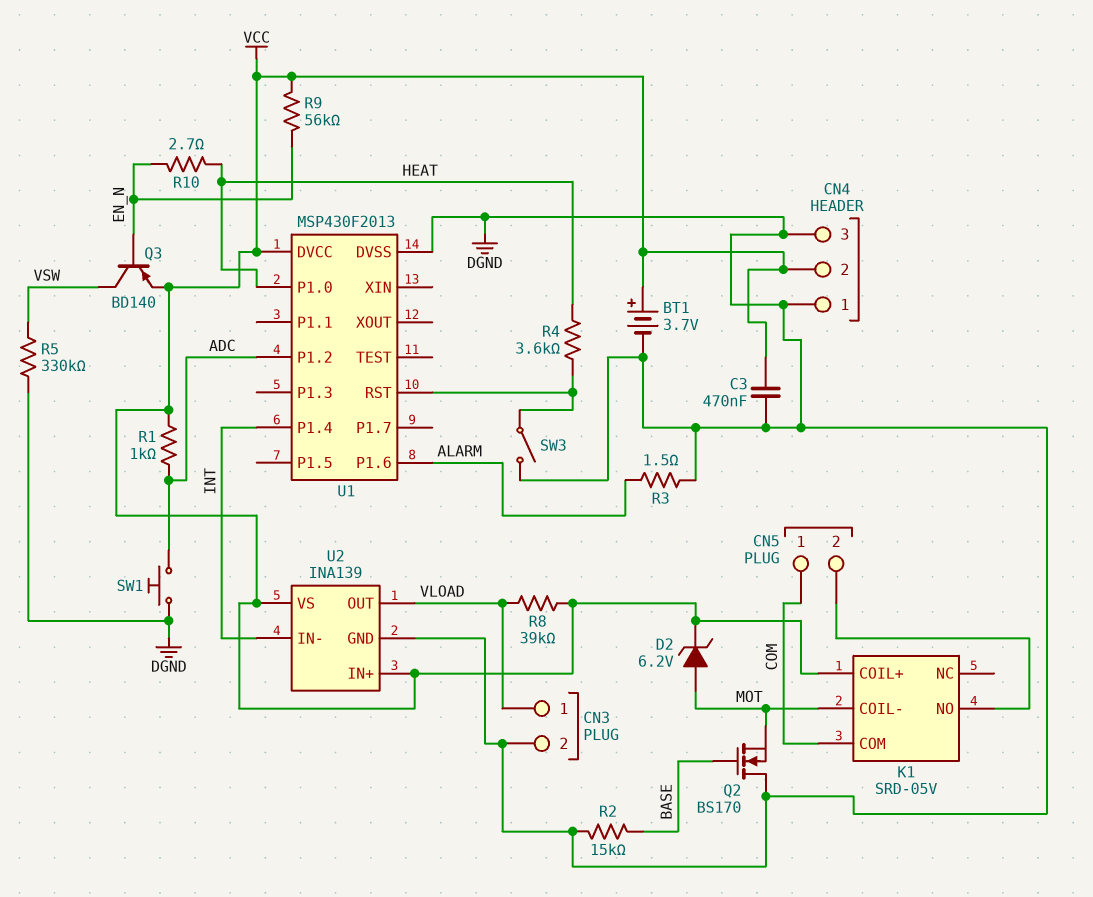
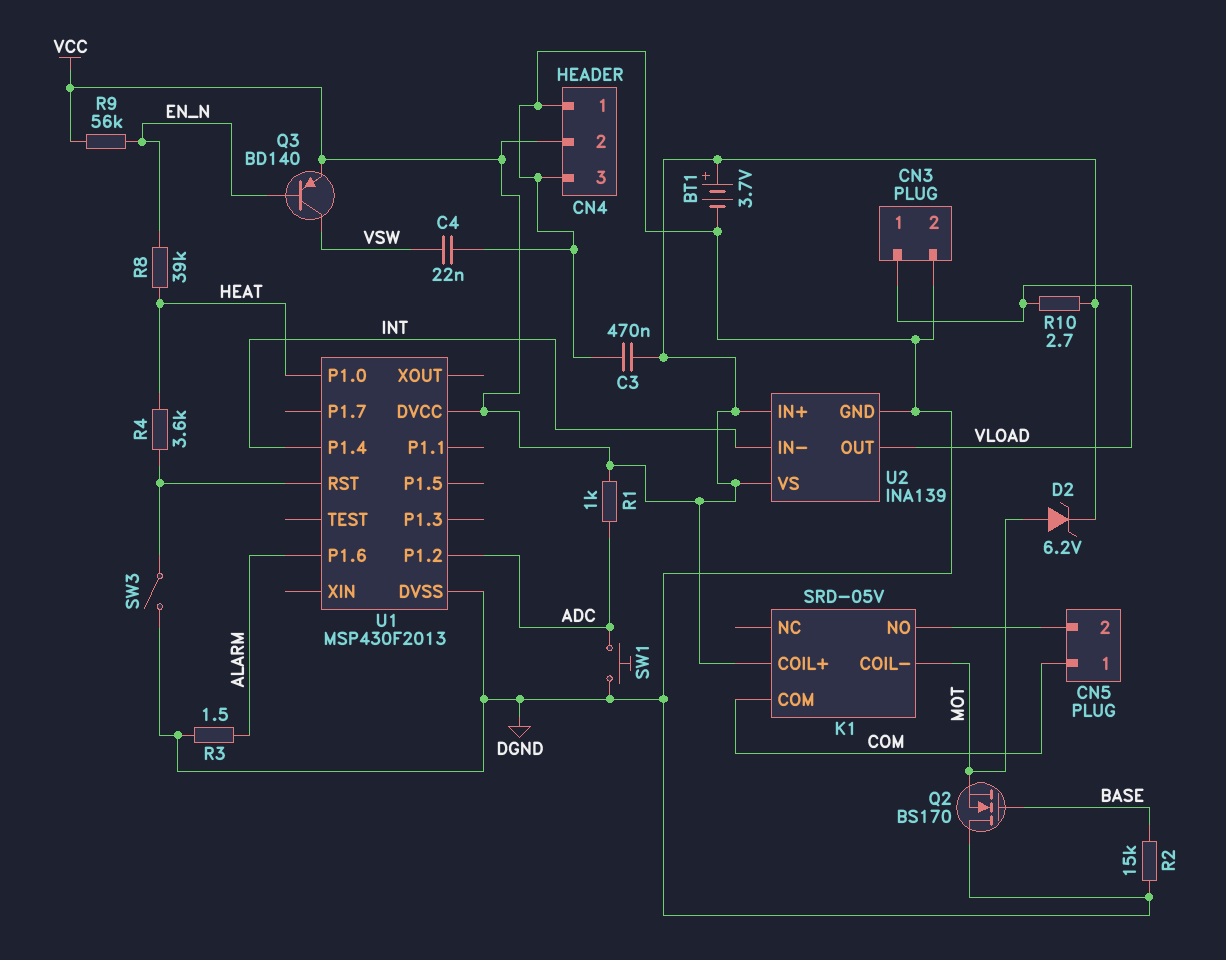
C4: none -> 22nF (DGND, VSW)
R5: 330k (DGND, VSW) -> none
R8: 39k (VCC, VLOAD) -> 39k (EN_N, HEAT)
R10: 2.7 (EN_N, HEAT) -> 2.7 (VCC, VLOAD)

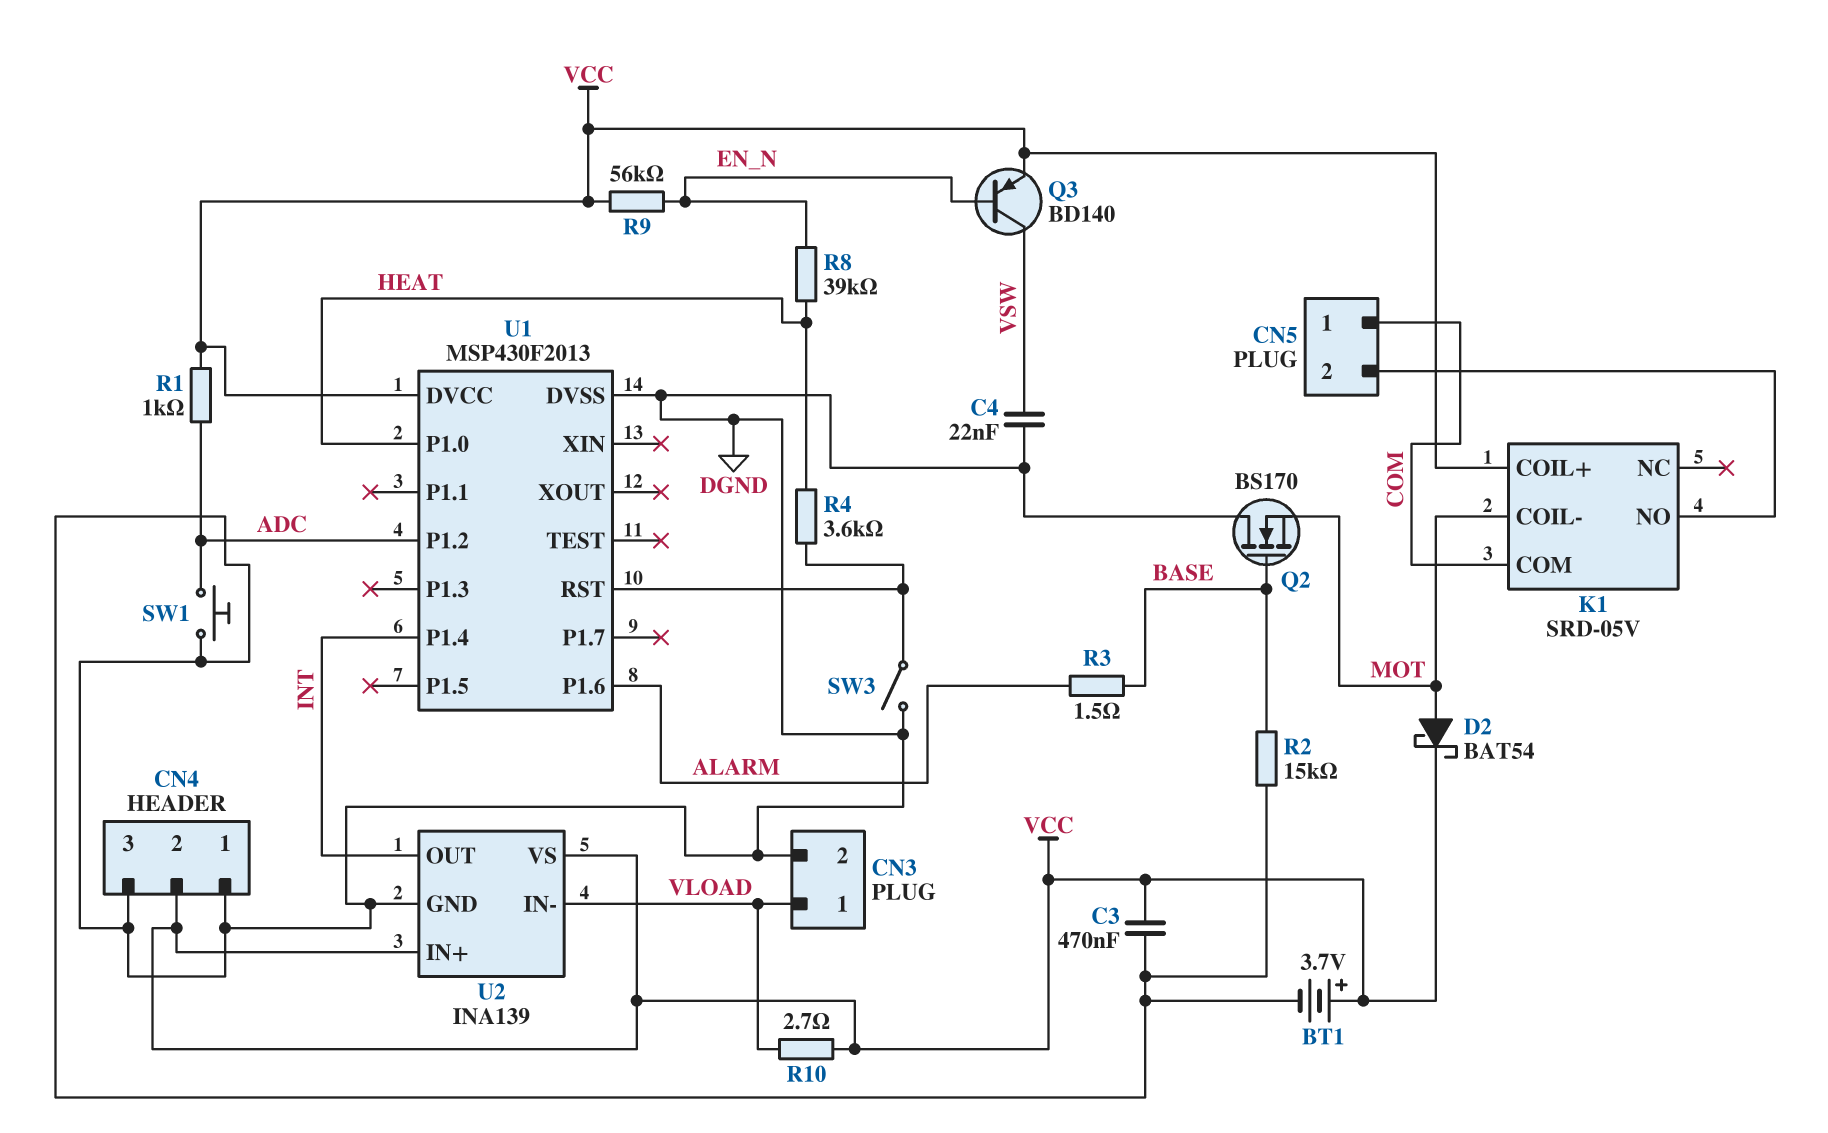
D2: zener 6.2V (A MOT, K VCC) -> schottky BAT54 (A MOT, K VCC)
R3: 1.5 (ALARM, DGND) -> 1.5 (ALARM, BASE)
U2 pin IN-: INT -> VLOAD
U2 pin OUT: VLOAD -> INT

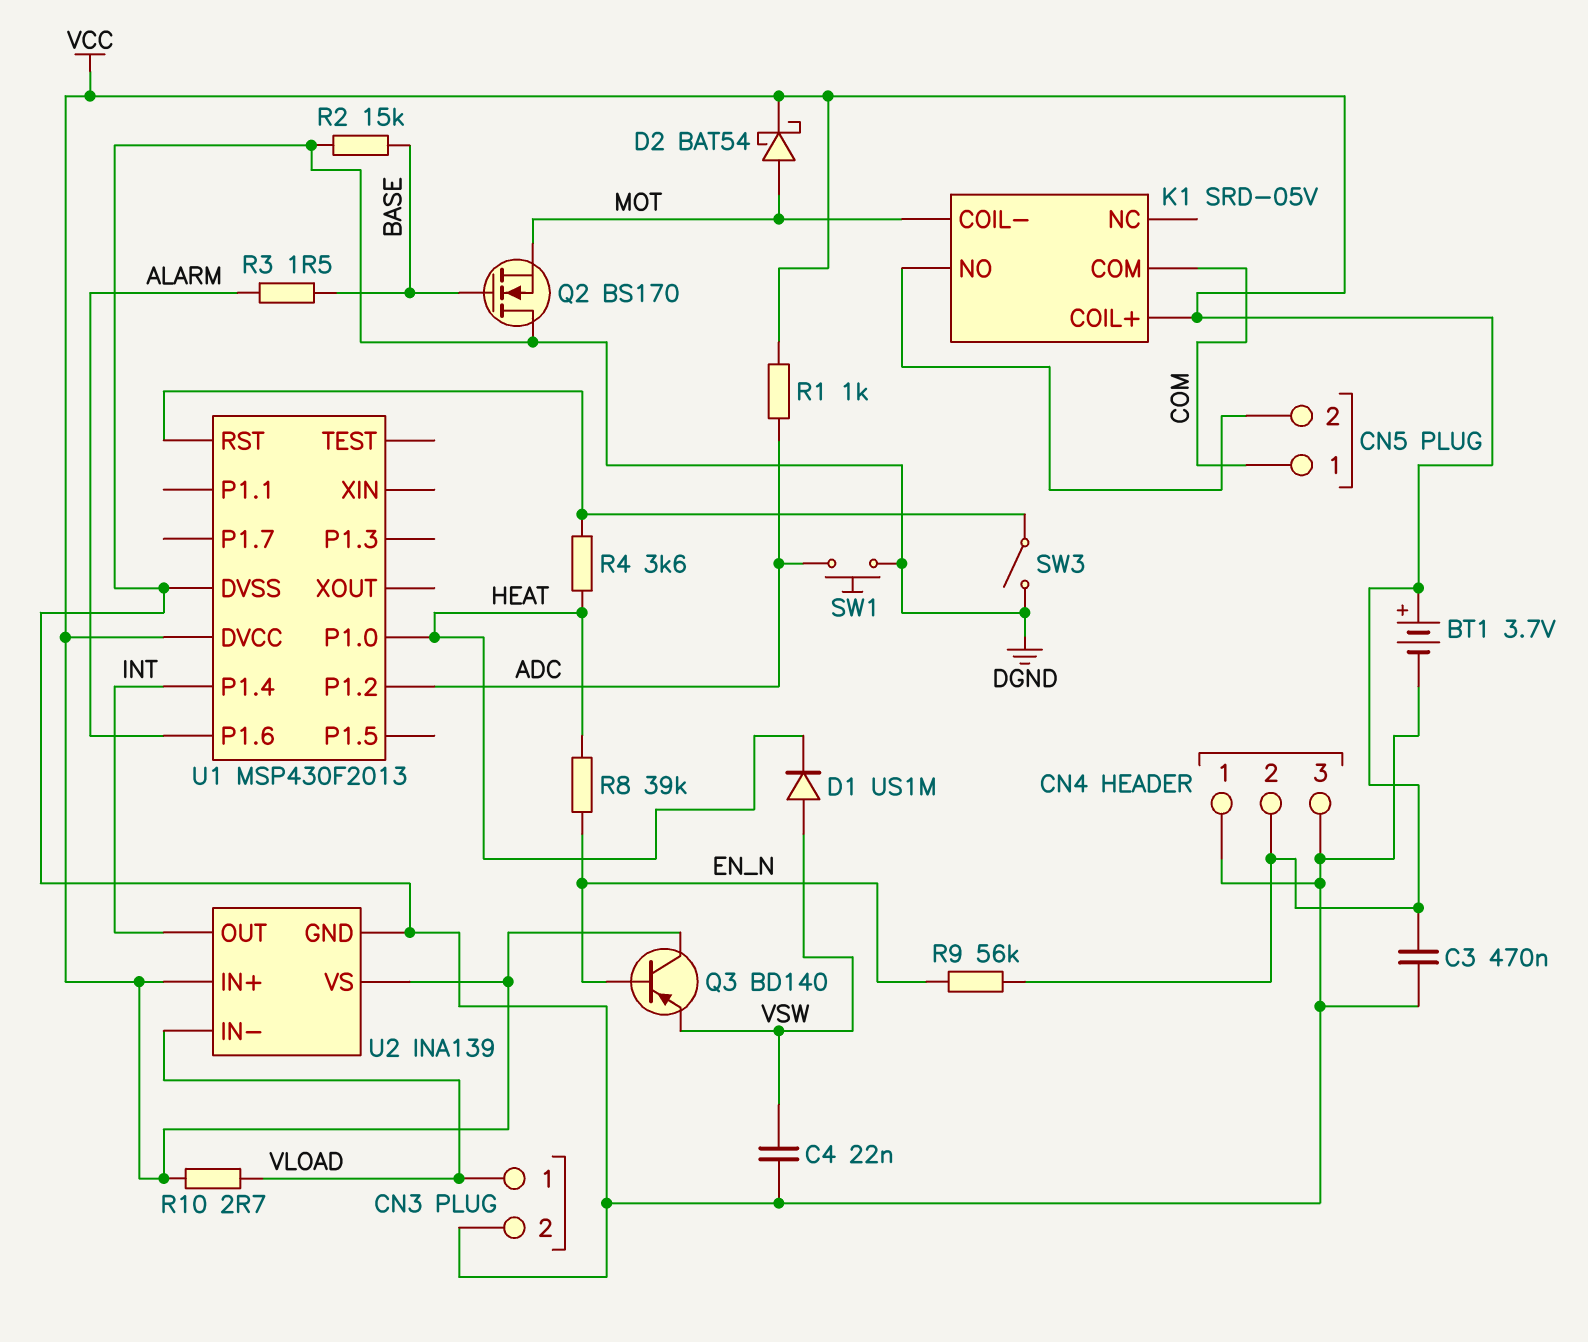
D1: none -> diode US1M (A VSW, K HEAT)
Q3: PNP BD140 (B EN_N, C VSW, E VCC) -> PNP BD140 (B EN_N, C VCC, E VSW)

